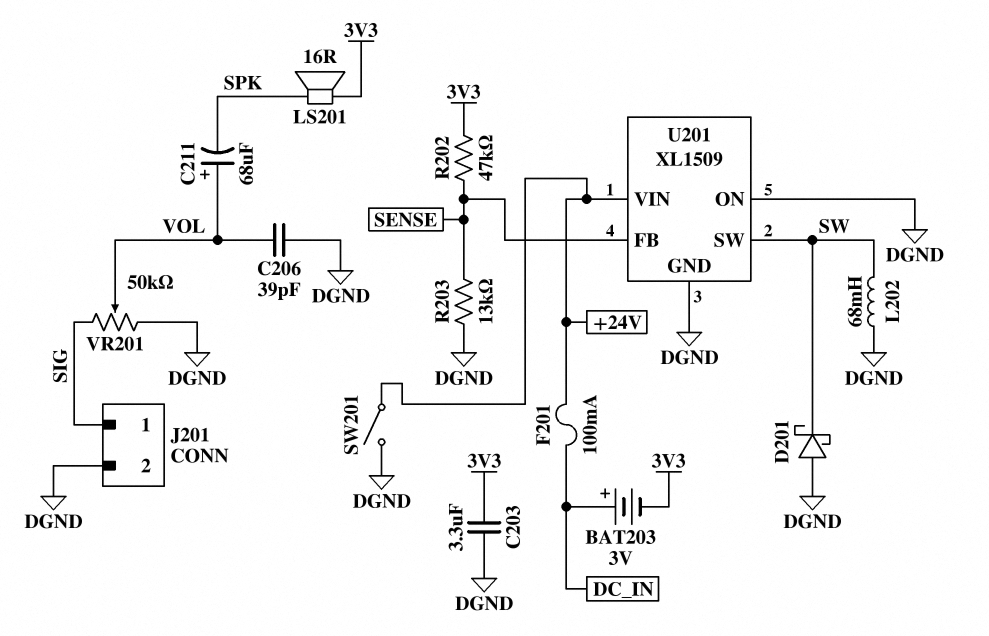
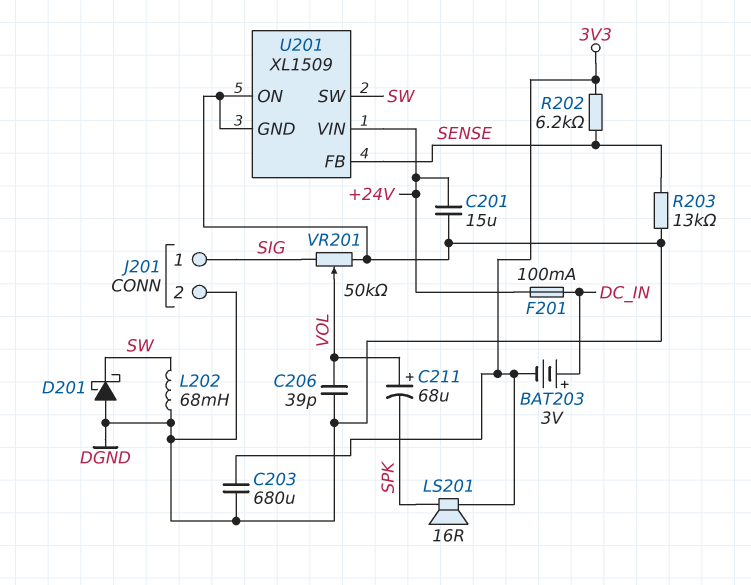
C201: none -> 15uF (+24V, DGND)
C203: 3.3uF (3V3, DGND) -> 680uF (3V3, DGND)
R202: 47k (3V3, SENSE) -> 6.2k (3V3, SENSE)
SW201: switch (+24V, DGND) -> none

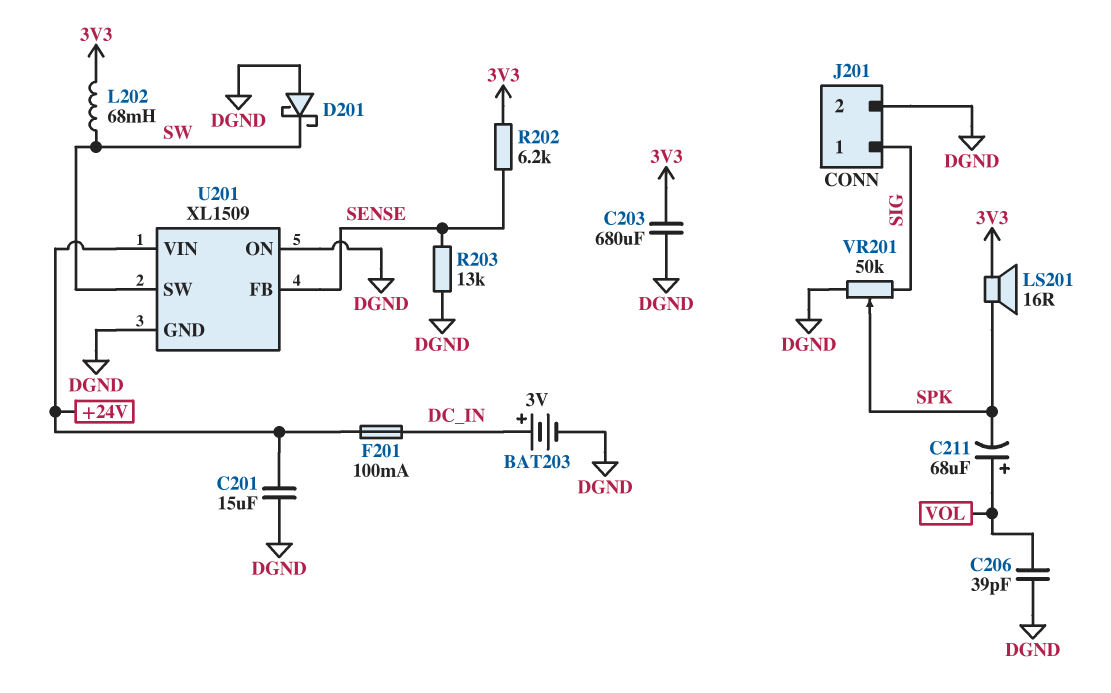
BAT203: 3V (plus DC_IN, minus 3V3) -> 3V (plus DC_IN, minus DGND)
L202: 68mH (DGND, SW) -> 68mH (3V3, SW)
VR201: 50k (DGND, SIG, wiper VOL) -> 50k (DGND, SIG, wiper SPK)

